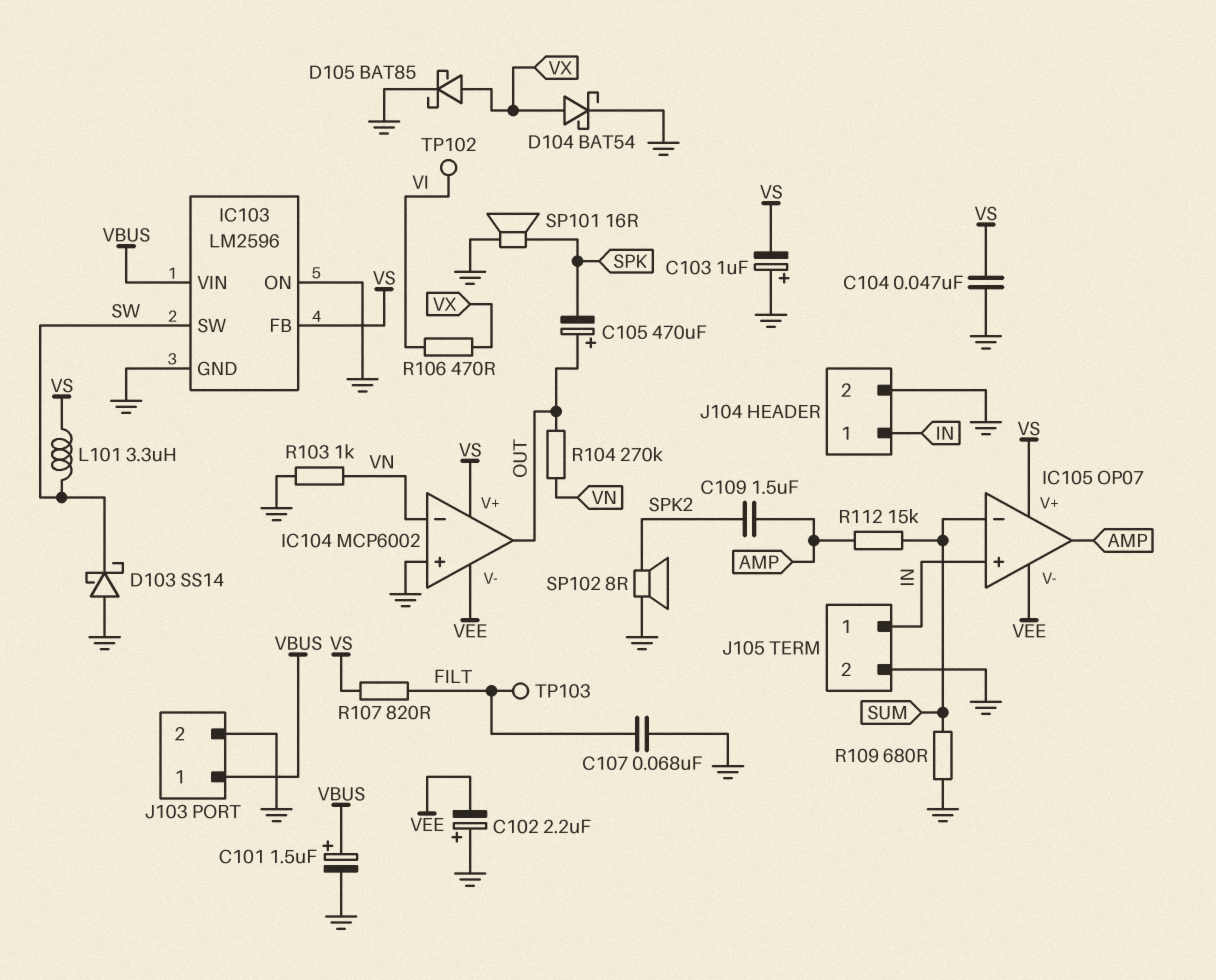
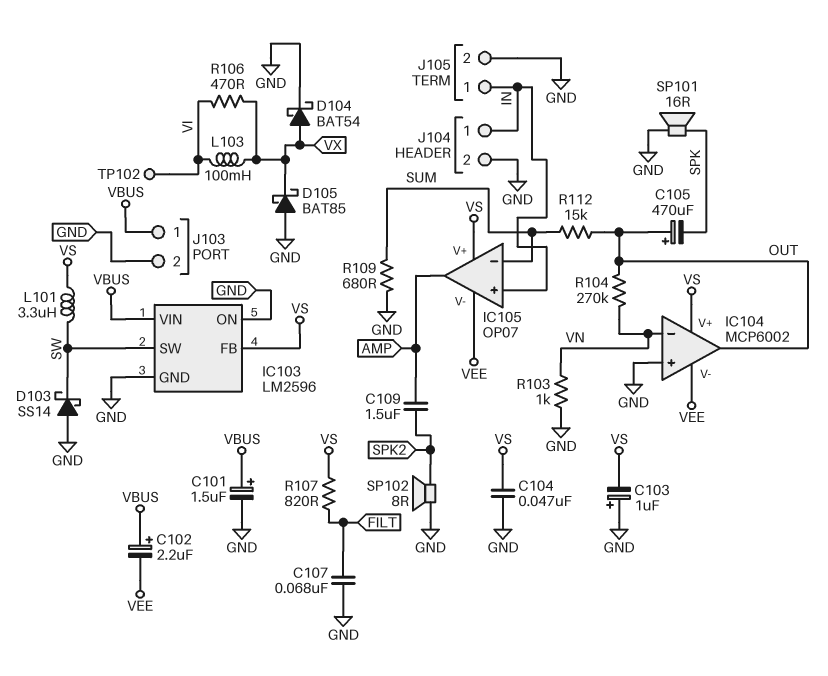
C102: 2.2uF (plus GND, minus VEE) -> 2.2uF (plus VBUS, minus VEE)
D105: schottky BAT85 (A VX, K GND) -> schottky BAT85 (A GND, K VX)
L103: none -> 100mH (VI, VX)
R112: 15k (AMP, SUM) -> 15k (OUT, SUM)
TP103: test point (FILT) -> none

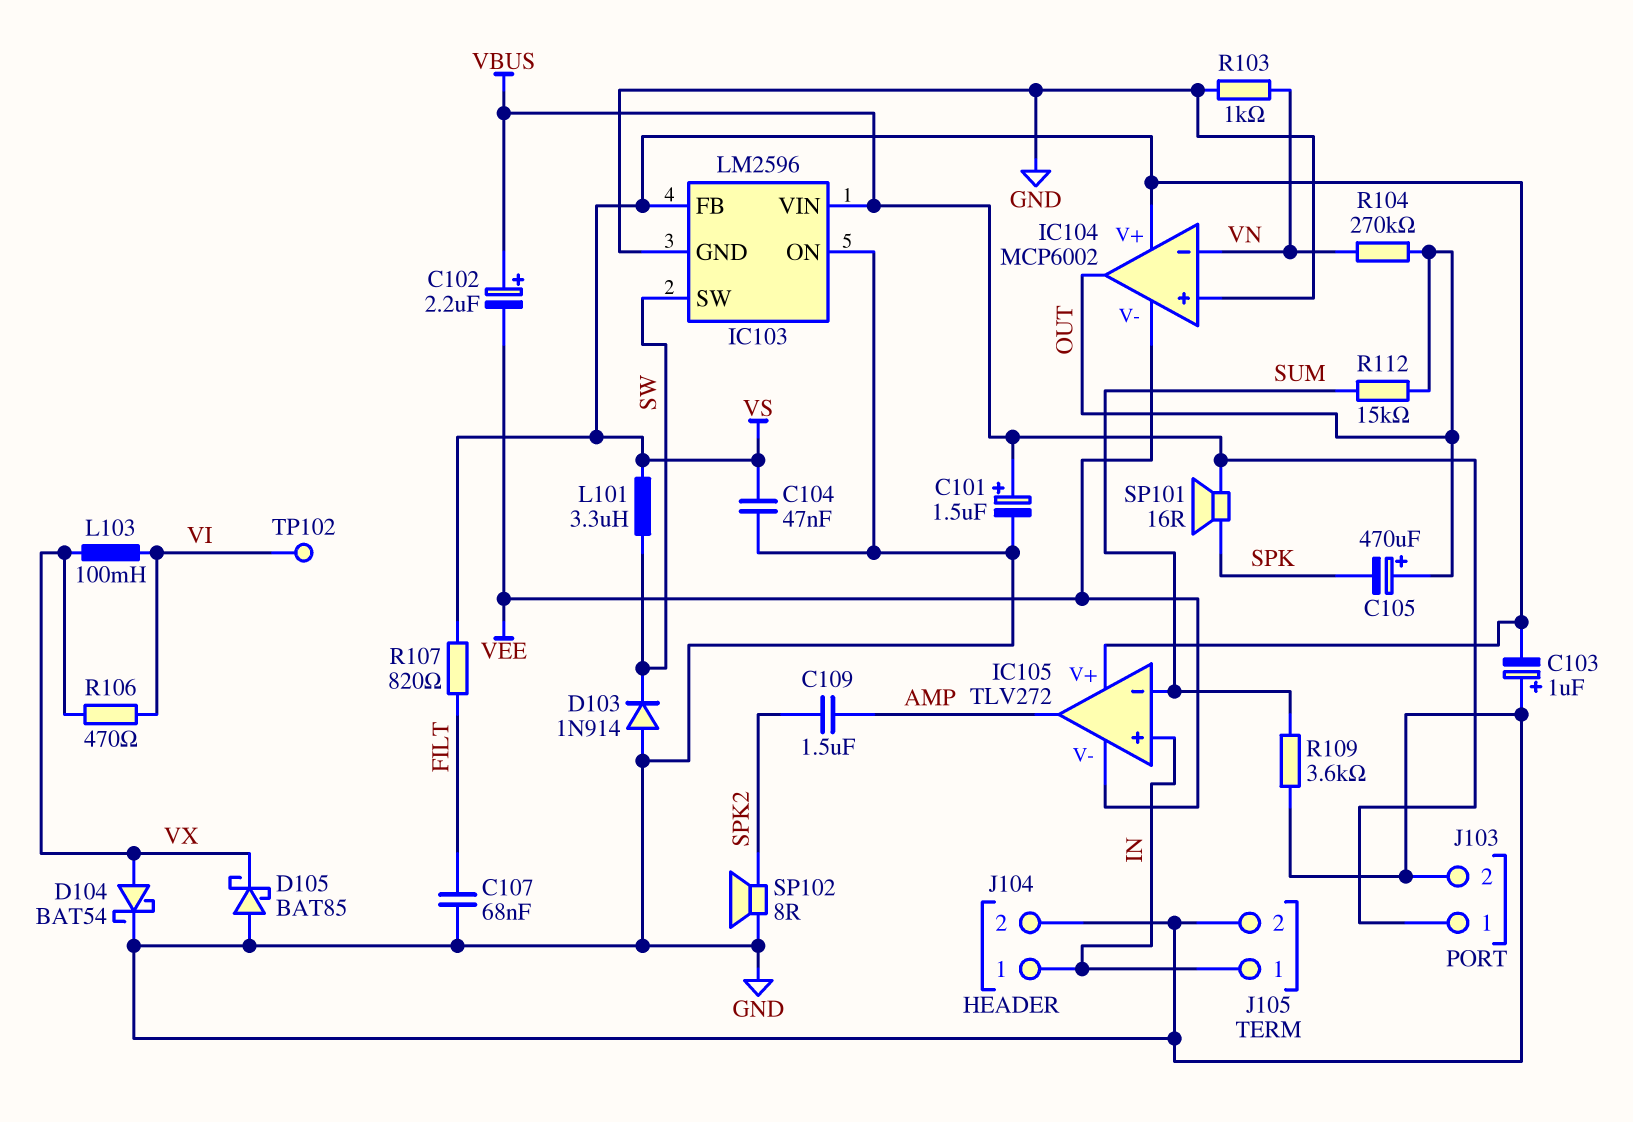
D103: schottky SS14 (A GND, K SW) -> diode 1N914 (A GND, K SW)
IC105: OP07 -> TLV272
R109: 680 (GND, SUM) -> 3.6k (GND, SUM)
SP101: speaker 16R (GND, SPK) -> speaker 16R (SPK, VBUS)

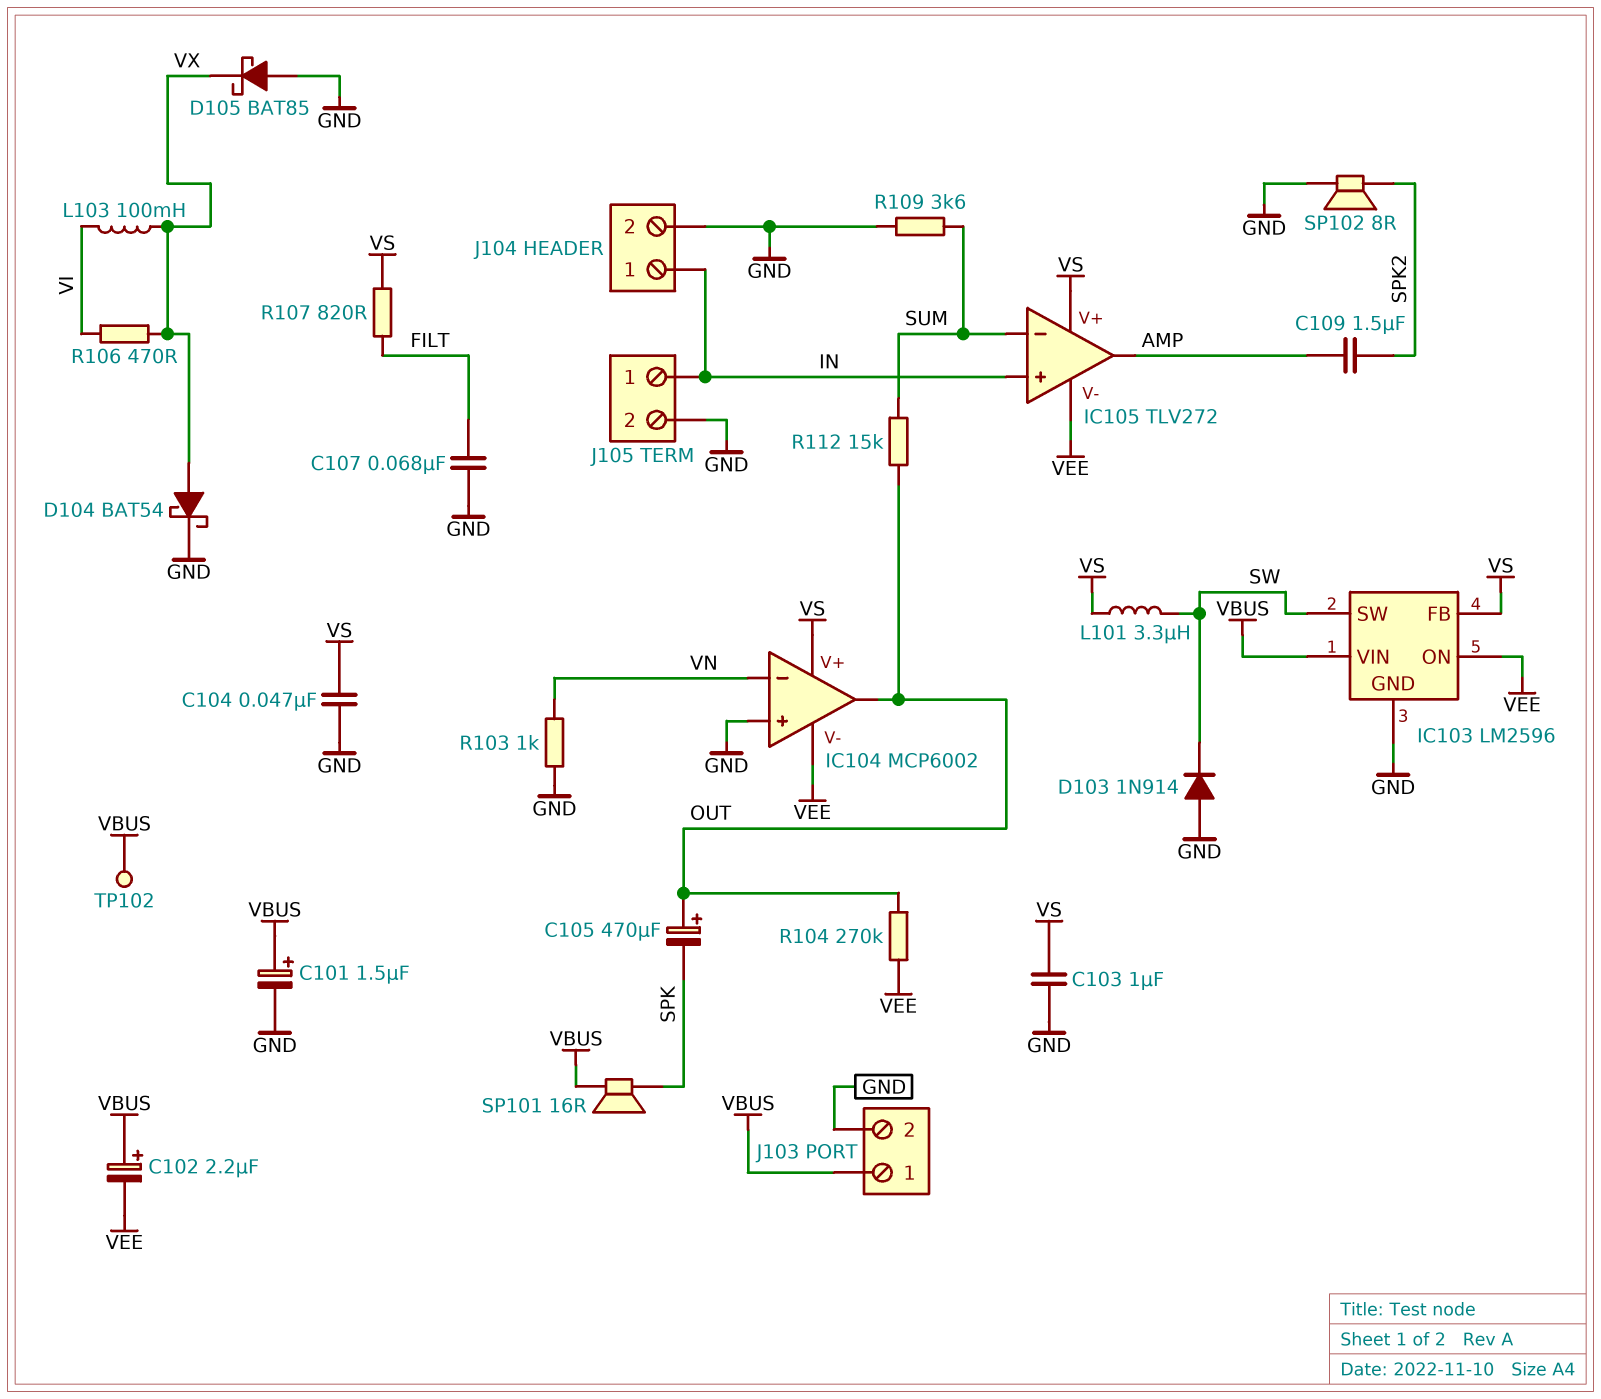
C103: 1uF (plus GND, minus VS) -> 1uF (GND, VS)
IC103 pin ON: GND -> VEE
R104: 270k (OUT, VN) -> 270k (OUT, VEE)
TP102: test point (VI) -> test point (VBUS)

